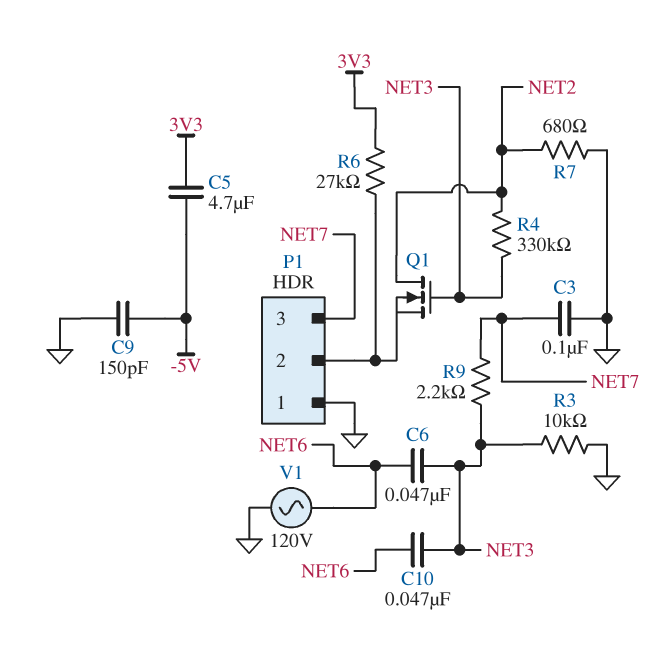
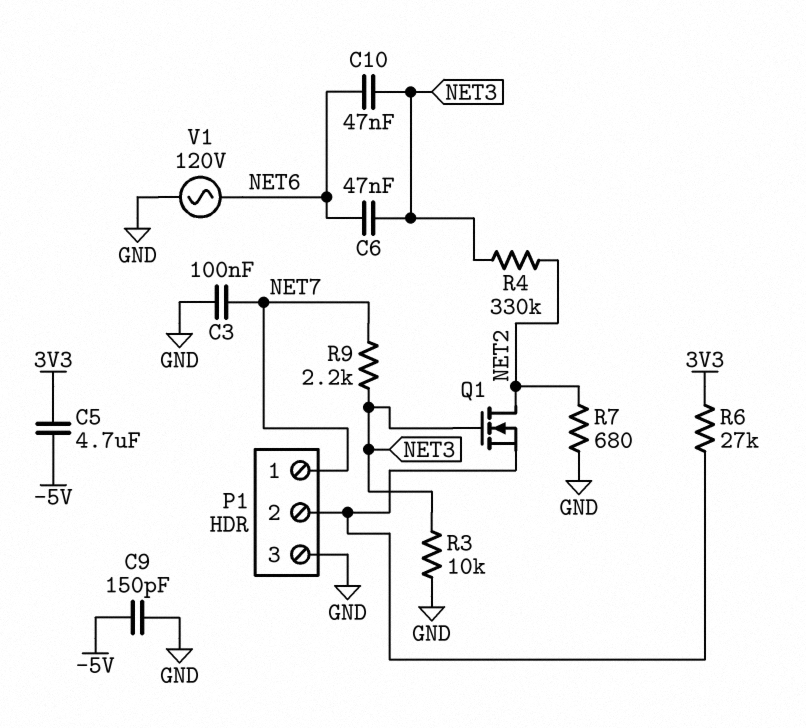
P1 pin 1: GND -> NET7
P1 pin 3: NET7 -> GND

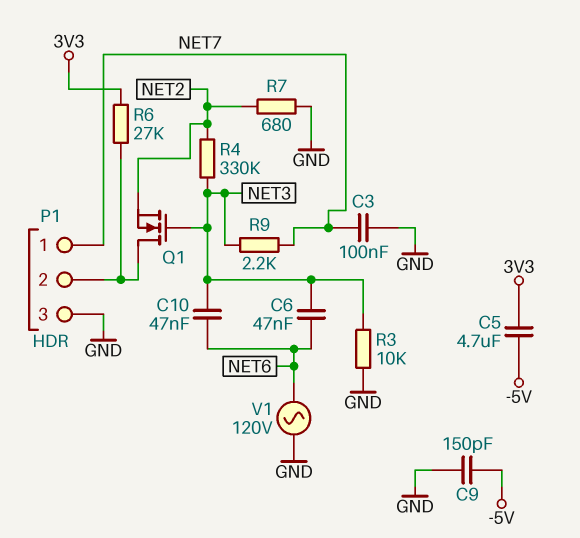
Q1: NMOS (G NET3, D NET2, S P1/2) -> NMOS (G NET3, D P1/2, S NET2)

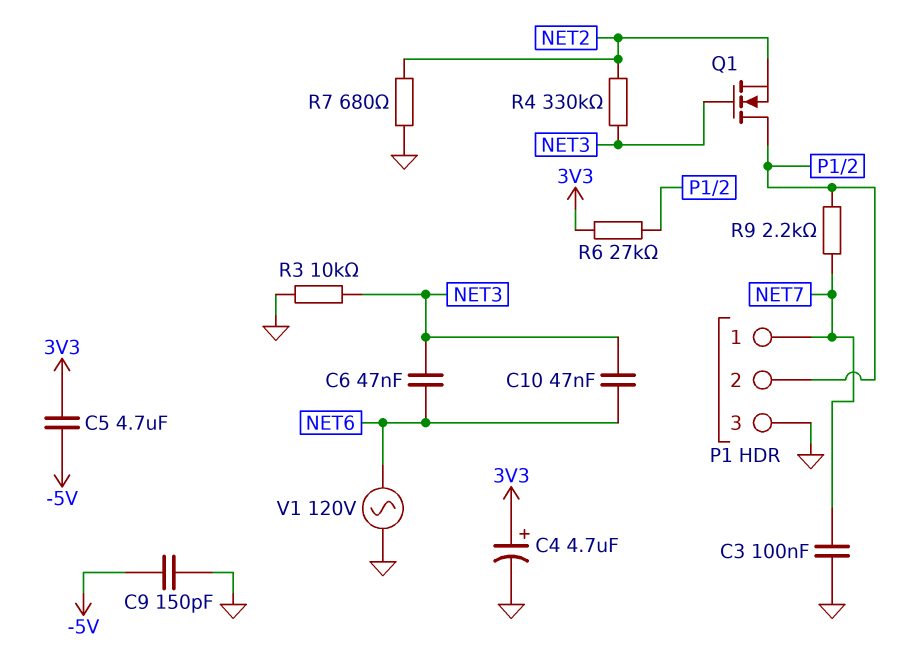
C4: none -> 4.7uF (plus 3V3, minus GND)
R9: 2.2k (NET3, NET7) -> 2.2k (NET7, P1/2)

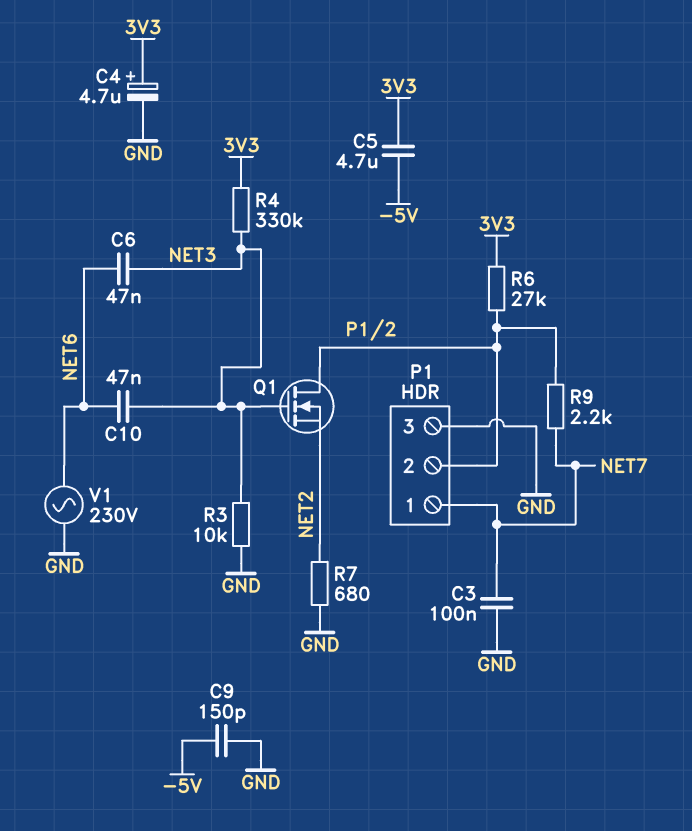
R4: 330k (NET2, NET3) -> 330k (3V3, NET3)
V1: AC 120V (GND, NET6) -> AC 230V (GND, NET6)

